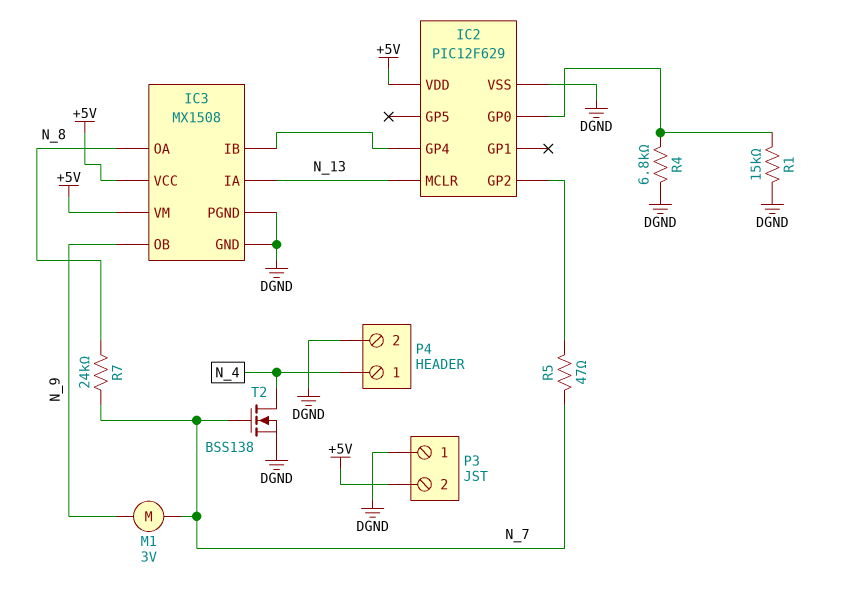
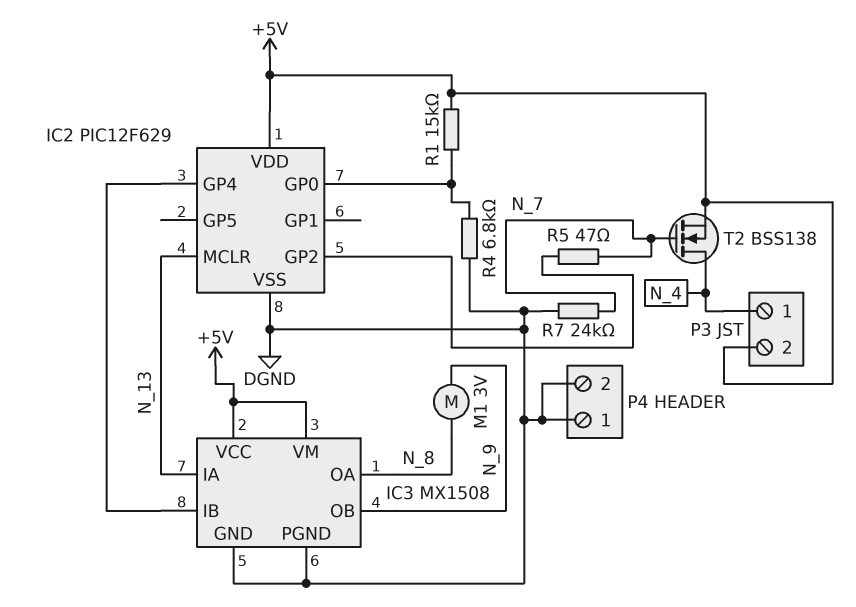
M1: motor 3V (N_7, N_9) -> motor 3V (N_8, N_9)
P3 pin 1: DGND -> N_4
P4 pin 1: N_4 -> DGND
R1: 15k (DGND, IC2/GP0) -> 15k (+5V, IC2/GP0)
R7: 24k (N_7, N_8) -> 24k (DGND, N_7)
T2: NMOS BSS138 (G N_7, D N_4, S DGND) -> NMOS BSS138 (G N_7, D N_4, S +5V)

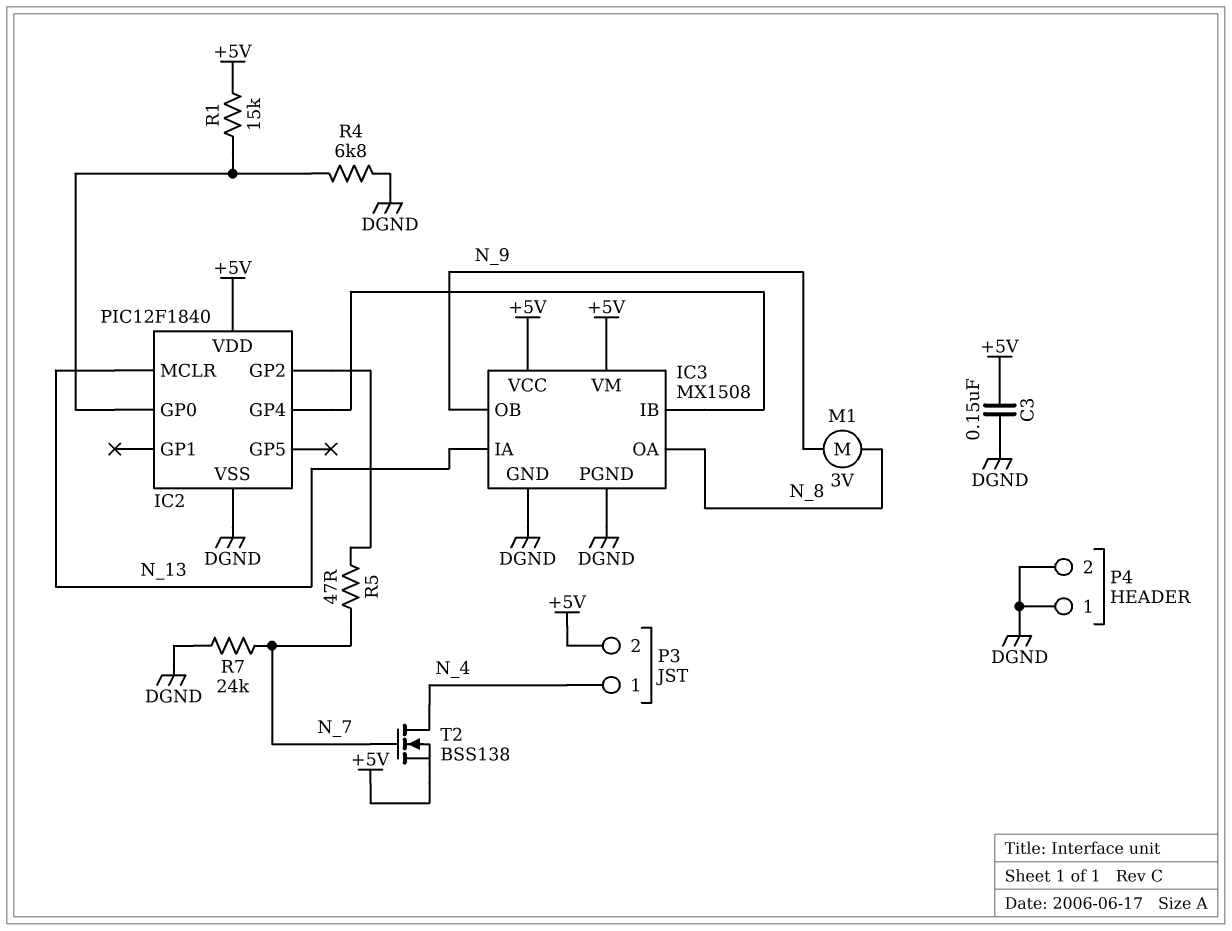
C3: none -> 150nF (+5V, DGND)
IC2: PIC12F629 -> PIC12F1840

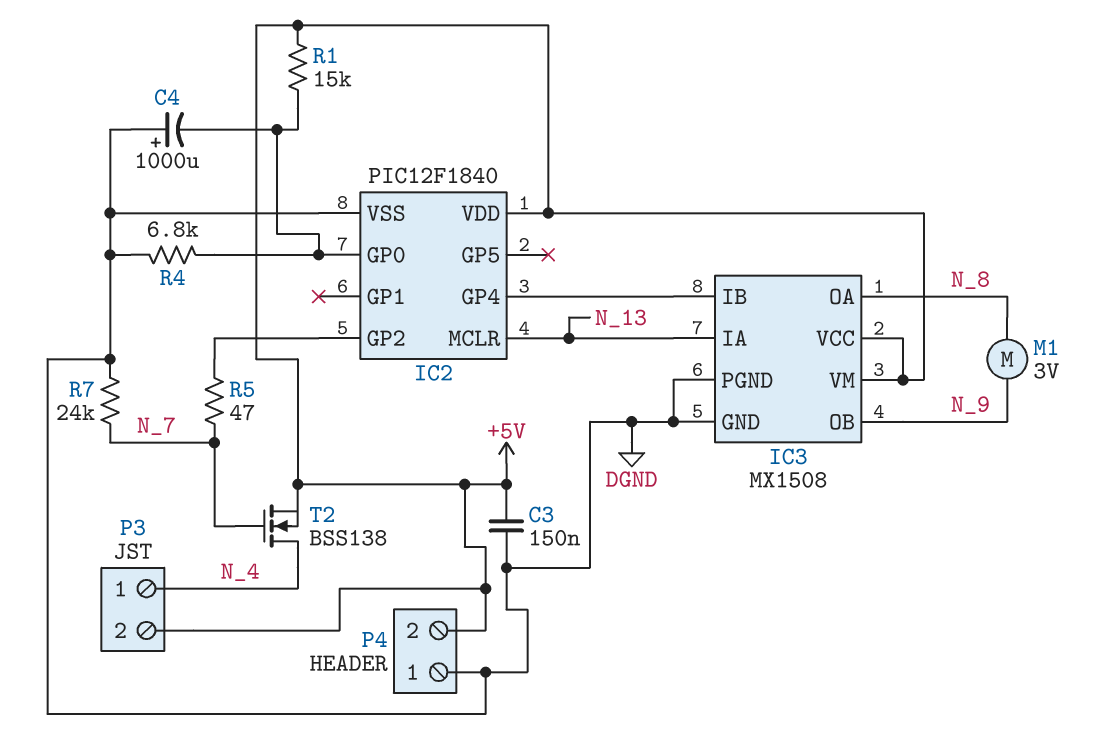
C4: none -> 1000uF (plus DGND, minus IC2/GP0)
P4 pin 2: DGND -> +5V

